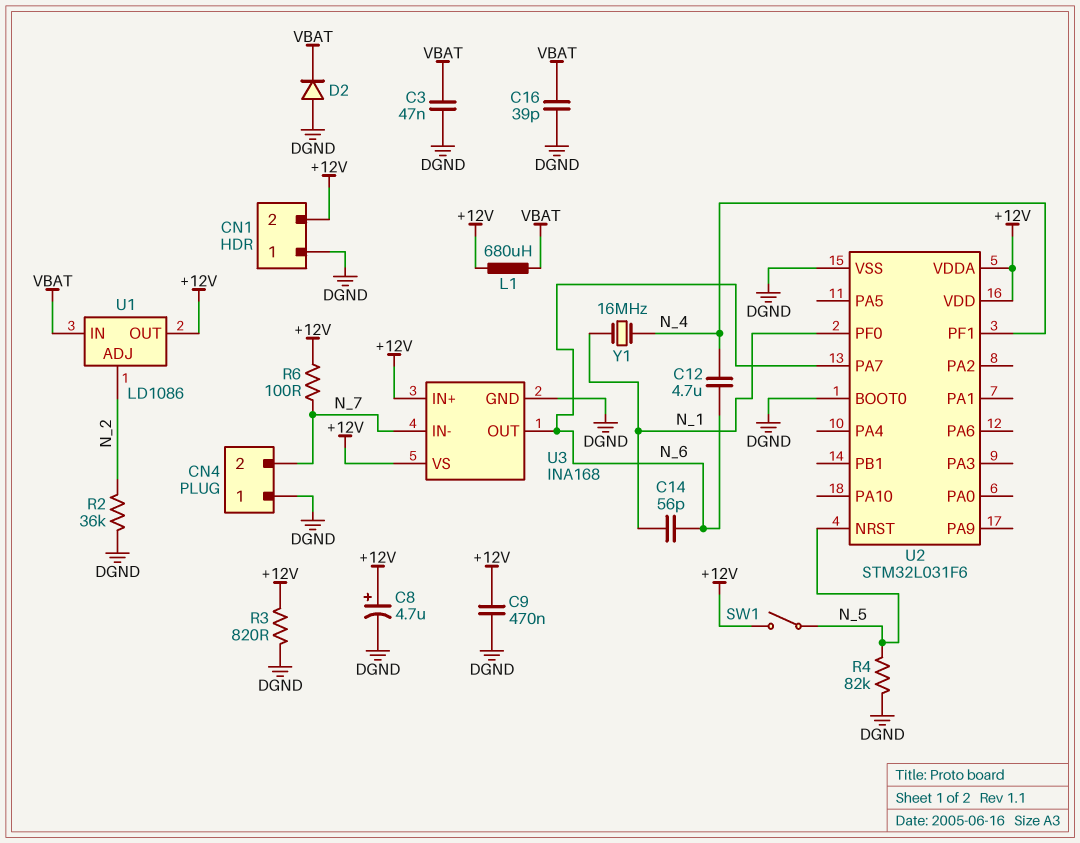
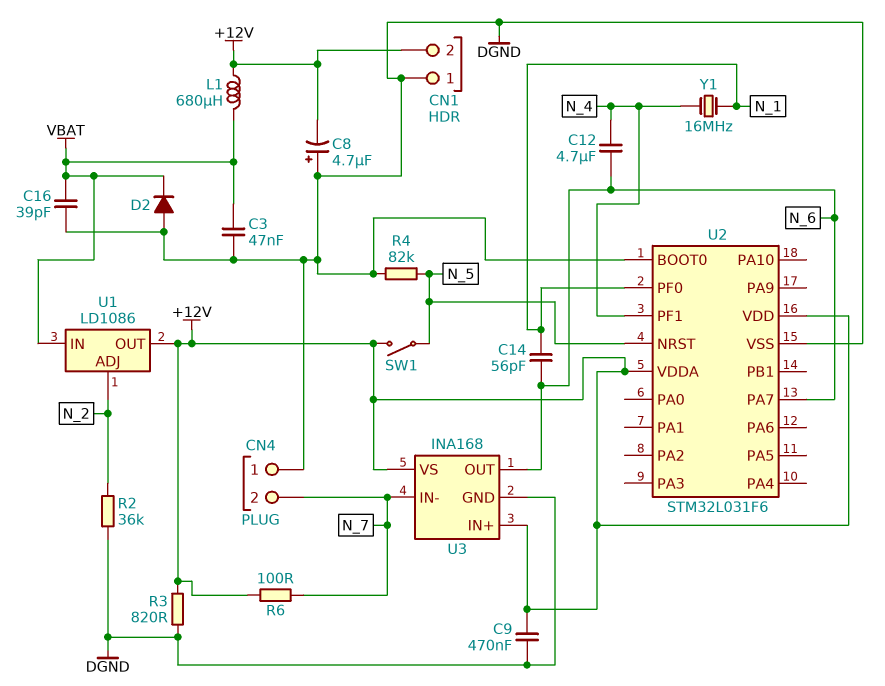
C8: 4.7uF (plus +12V, minus DGND) -> 4.7uF (plus DGND, minus +12V)

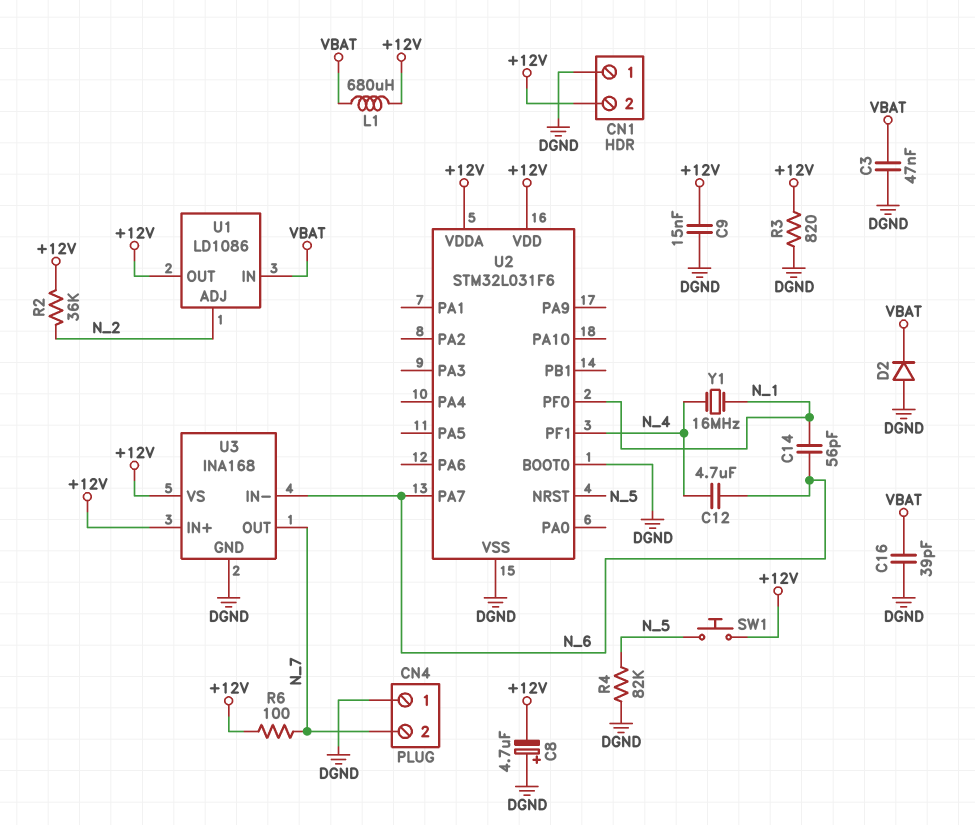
C9: 470nF (+12V, DGND) -> 15nF (+12V, DGND)
R2: 36k (DGND, N_2) -> 36k (+12V, N_2)
SW1: switch (+12V, N_5) -> button (+12V, N_5)
U3 pin IN-: N_7 -> N_6
U3 pin OUT: N_6 -> N_7

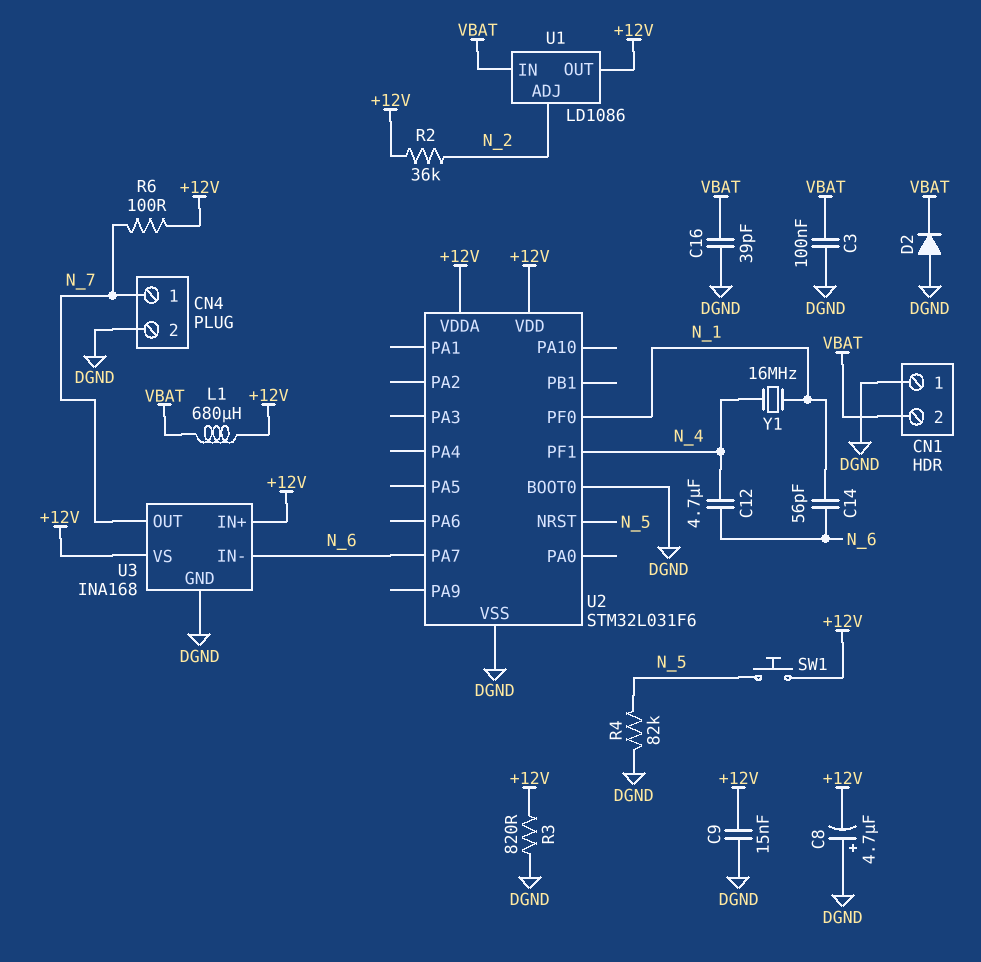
C3: 47nF (DGND, VBAT) -> 100nF (DGND, VBAT)
CN1 pin 2: +12V -> VBAT
CN4 pin 1: DGND -> N_7
CN4 pin 2: N_7 -> DGND

